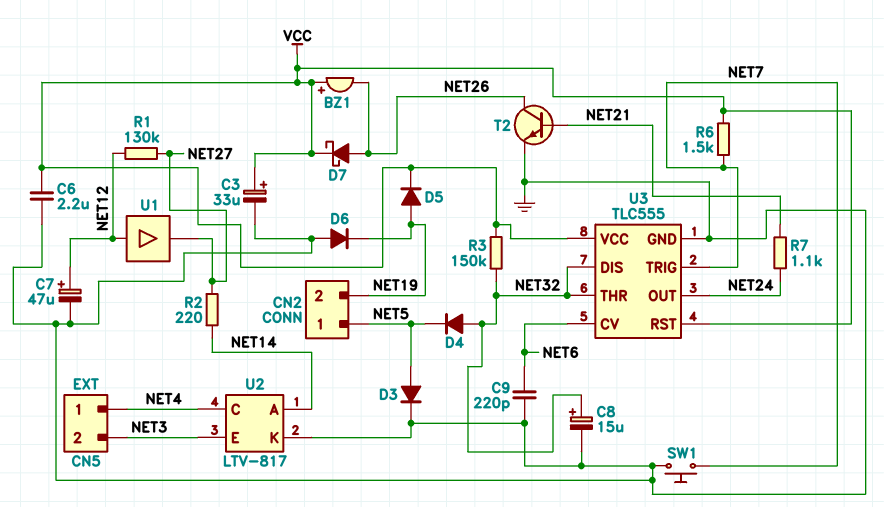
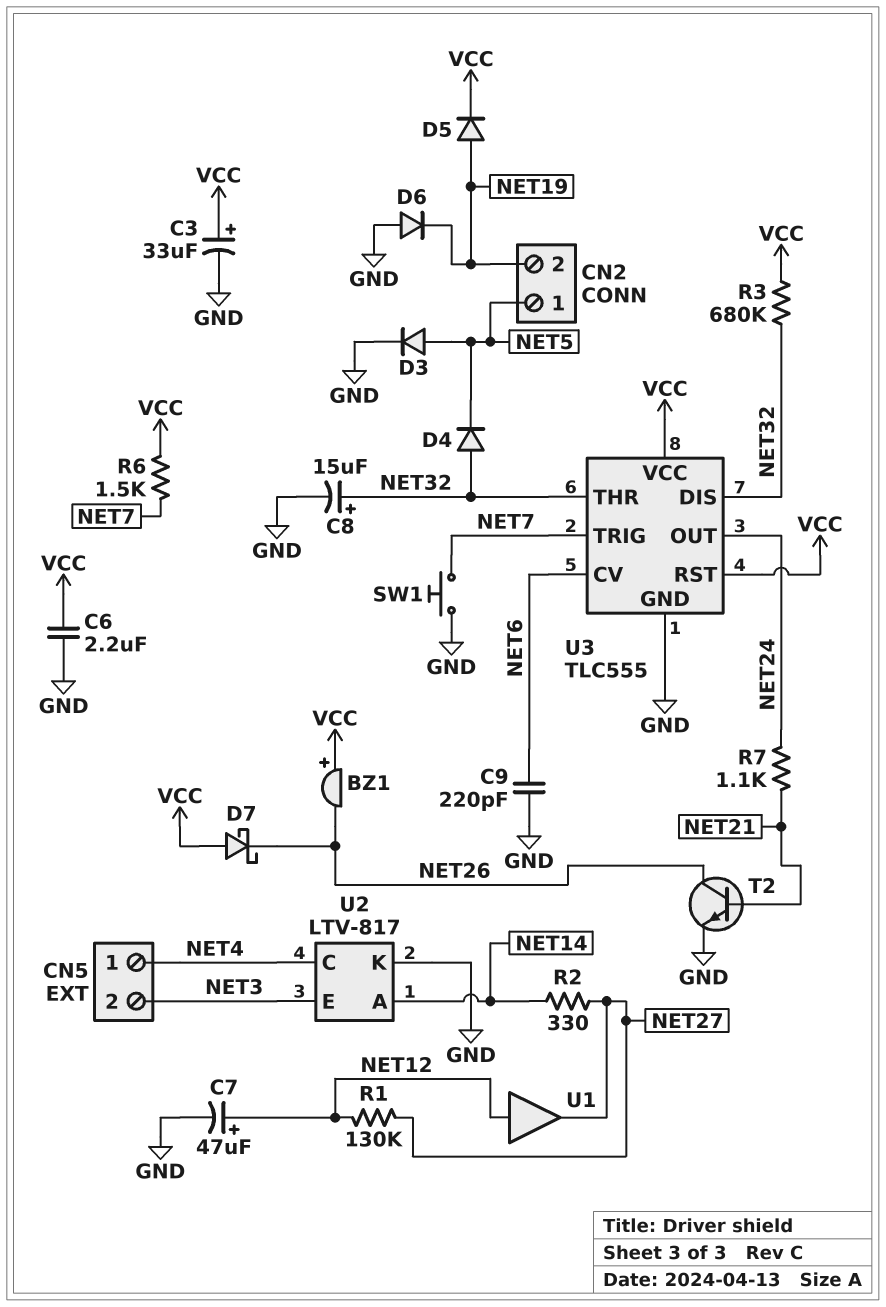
D7: schottky (A NET26, K VCC) -> schottky (A VCC, K NET26)
R2: 220 (NET14, NET27) -> 330 (NET14, NET27)
R3: 150k (NET32, VCC) -> 680k (NET32, VCC)

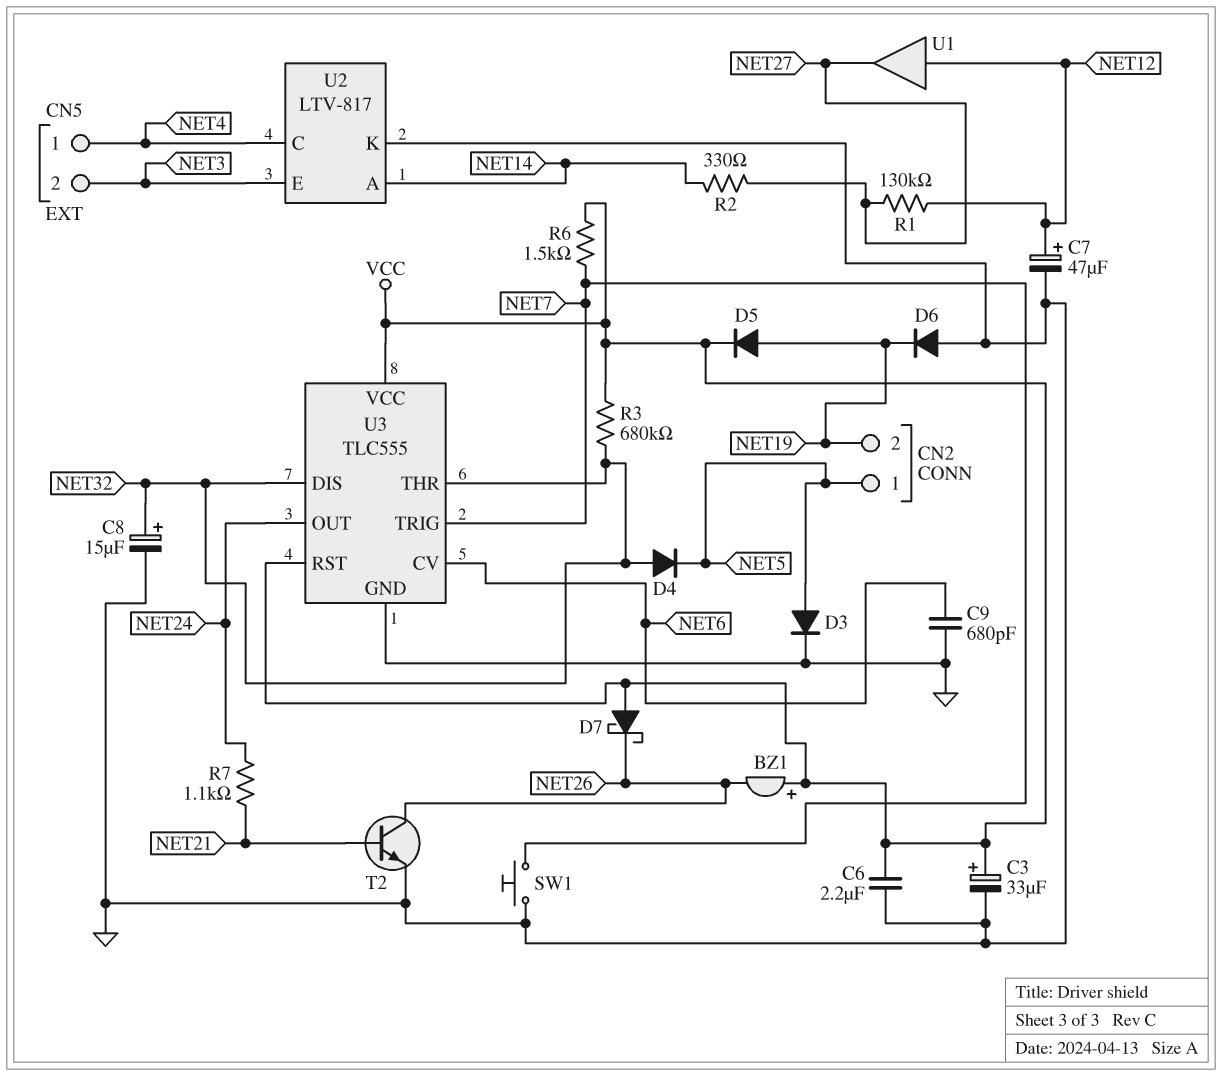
C9: 220pF (GND, NET6) -> 680pF (GND, NET6)

